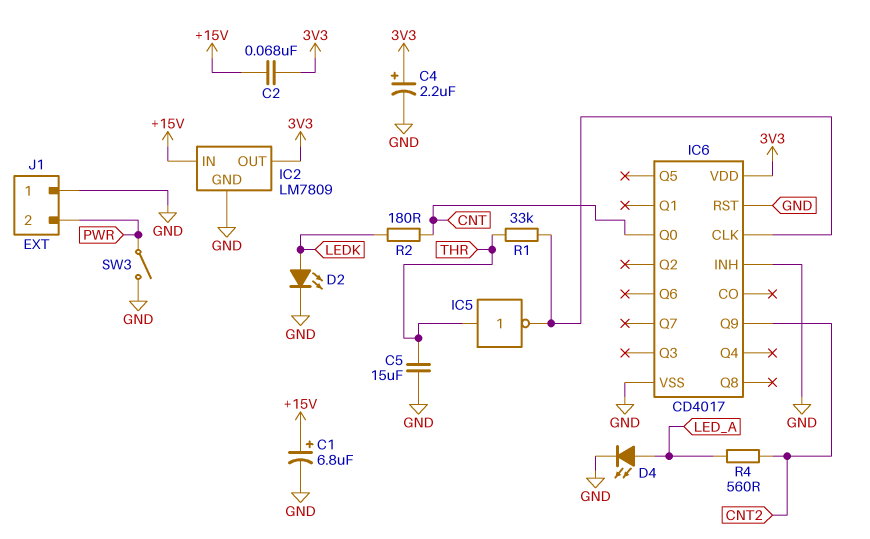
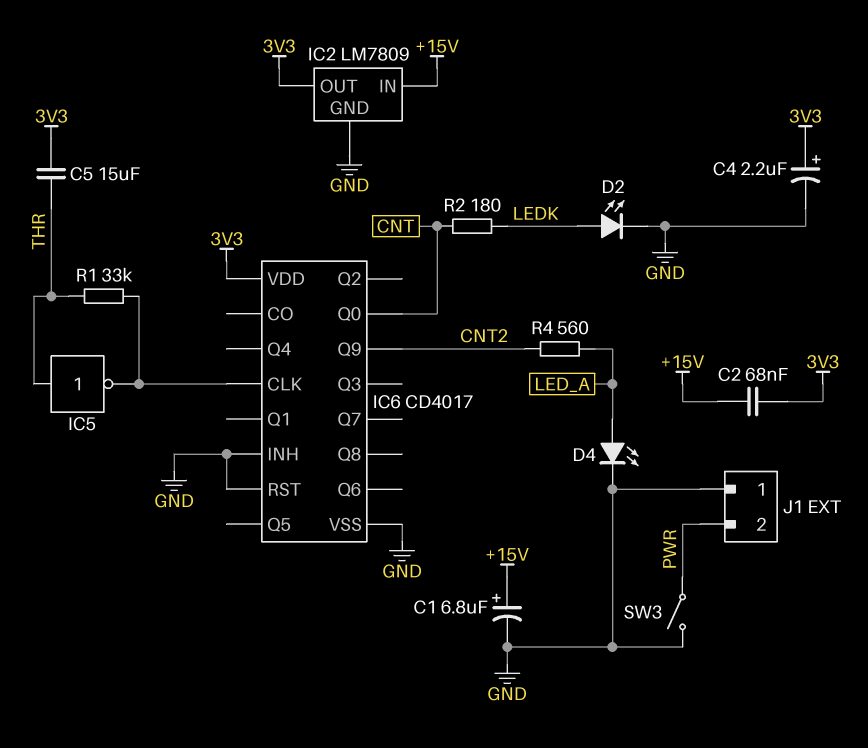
C5: 15uF (GND, THR) -> 15uF (3V3, THR)

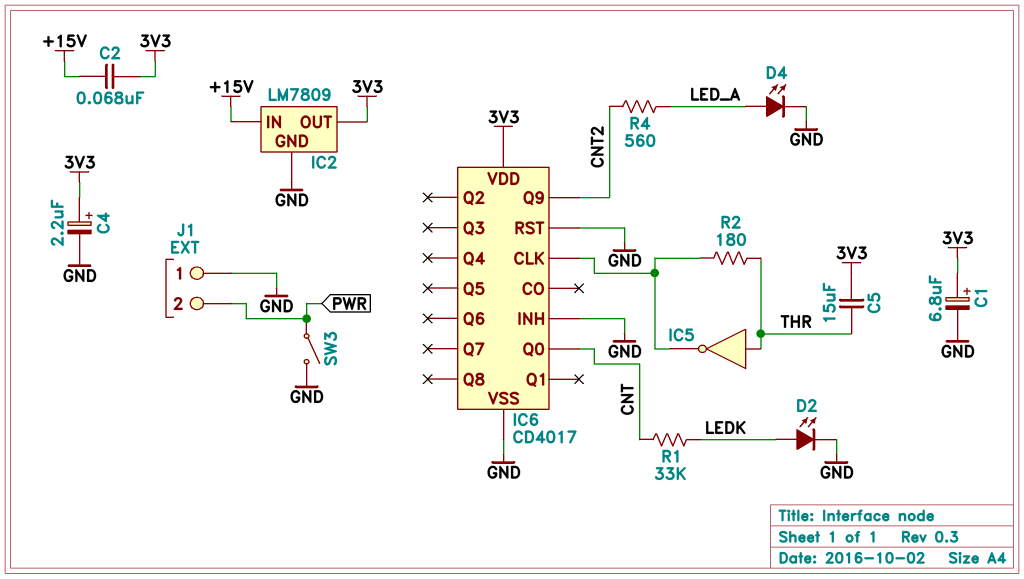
C1: 6.8uF (plus +15V, minus GND) -> 6.8uF (plus 3V3, minus GND)
R1: 33k (IC6/CLK, THR) -> 33k (CNT, LEDK)
R2: 180 (CNT, LEDK) -> 180 (IC6/CLK, THR)

